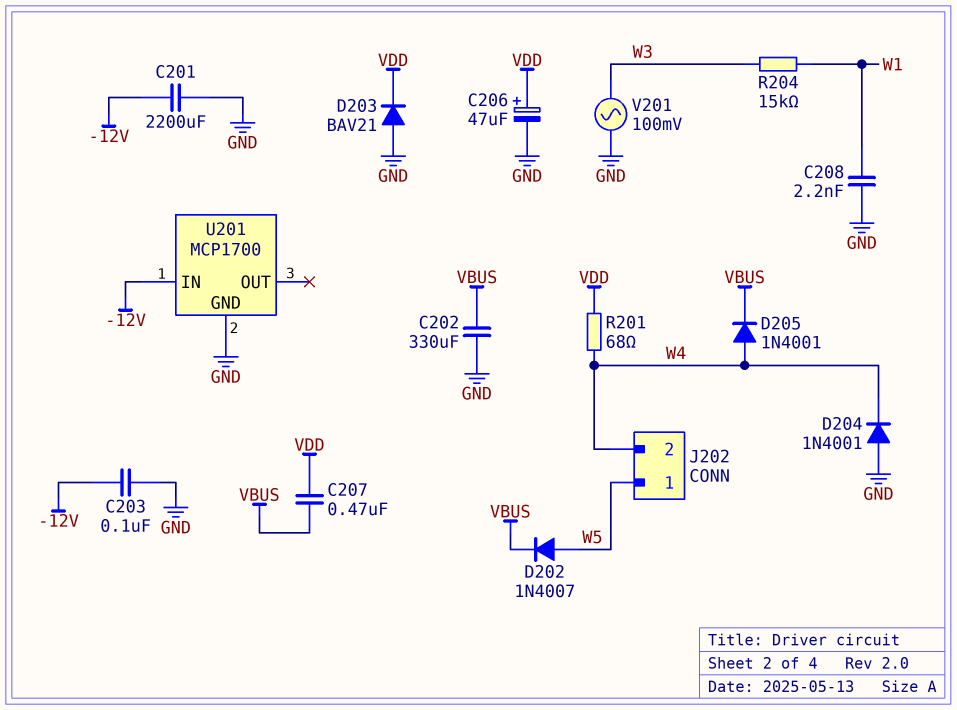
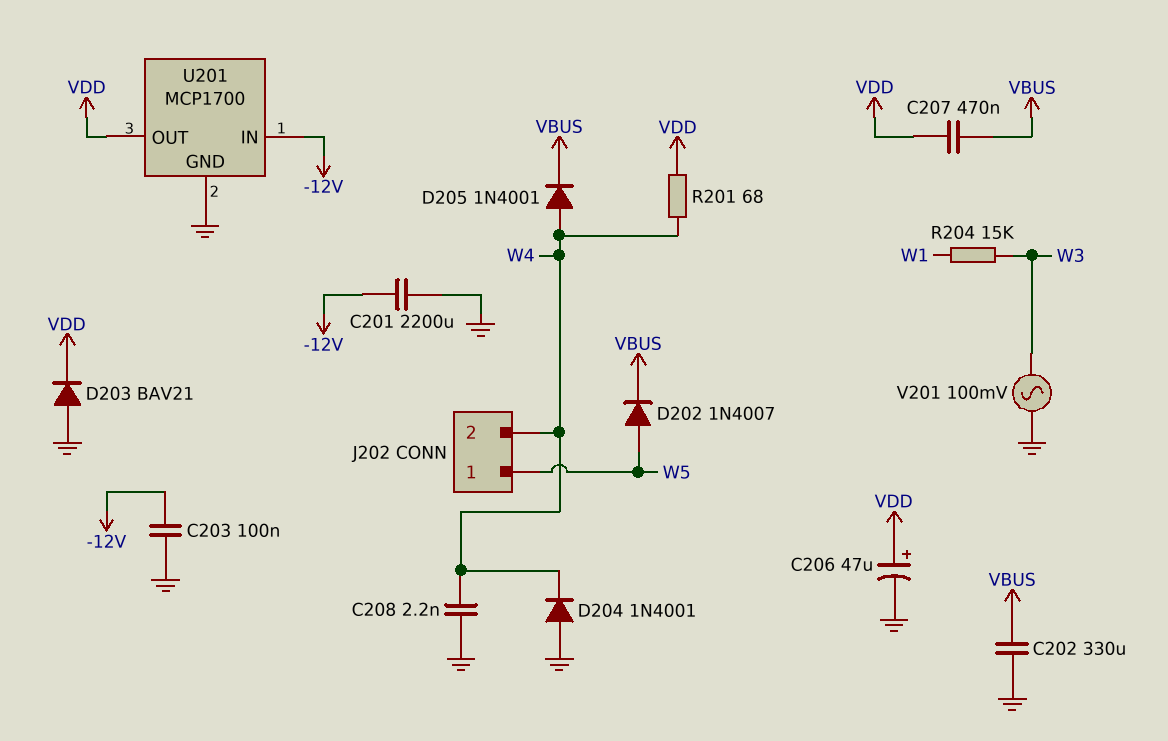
C208: 2.2nF (GND, W1) -> 2.2nF (GND, W4)
U201 pin OUT: none -> VDD

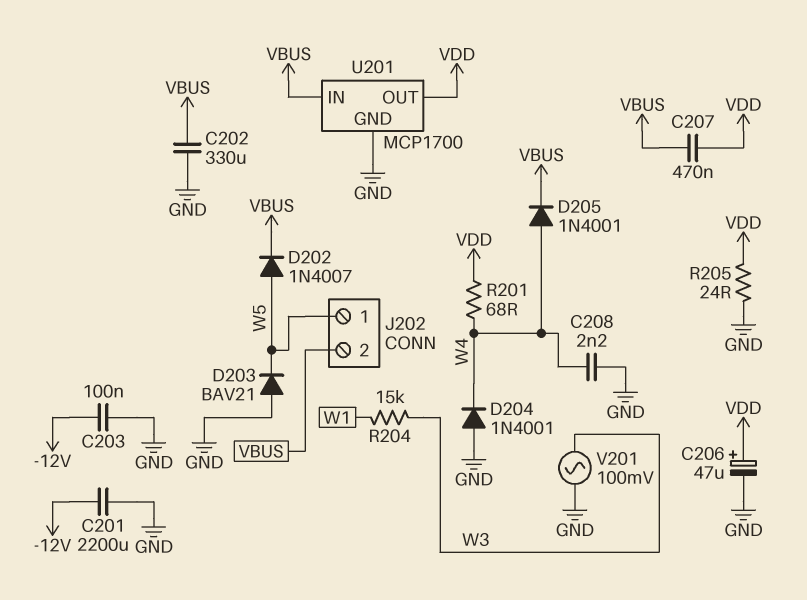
D203: diode BAV21 (A GND, K VDD) -> diode BAV21 (A GND, K W5)
J202 pin 2: W4 -> VBUS
R205: none -> 24 (GND, VDD)
U201 pin IN: -12V -> VBUS

